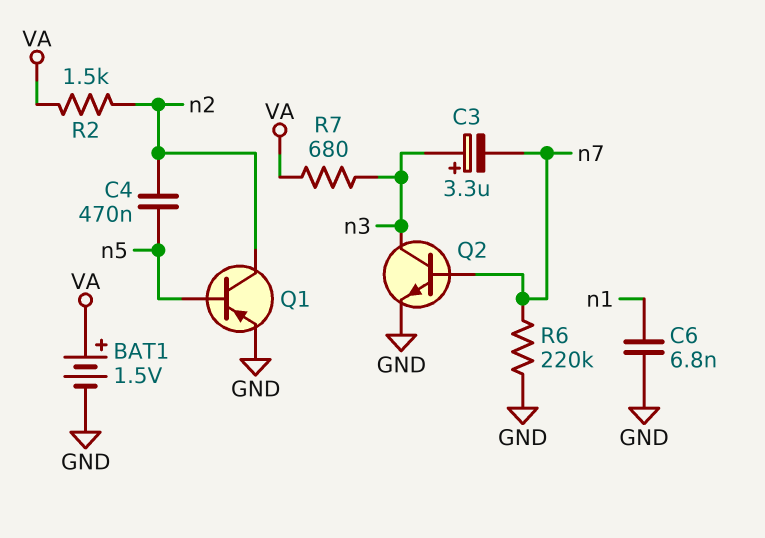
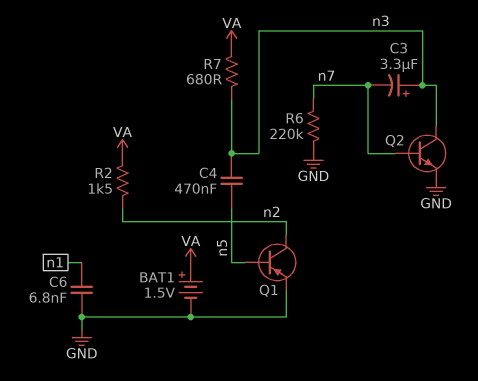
C4: 470nF (n2, n5) -> 470nF (n3, n5)

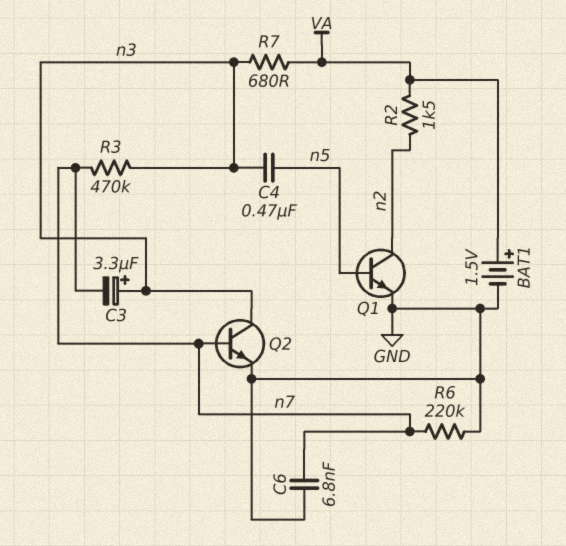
C6: 6.8nF (GND, n1) -> 6.8nF (GND, n7)
Q1: PNP (B n5, C n2, E GND) -> NPN (B n5, C n2, E GND)
R3: none -> 470k (n3, n7)

